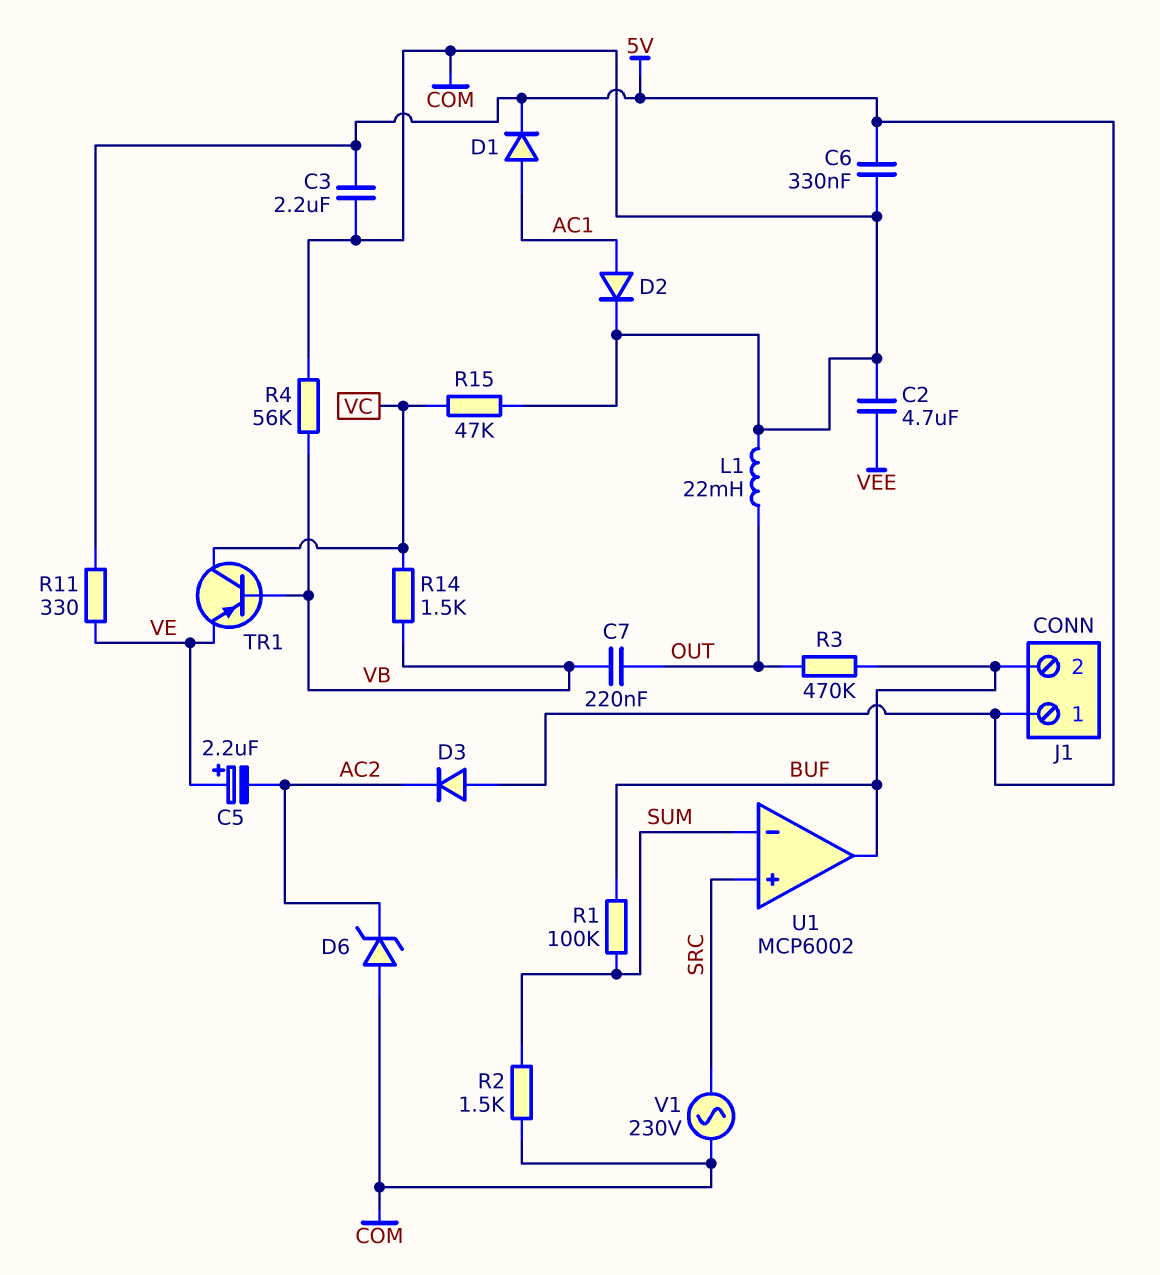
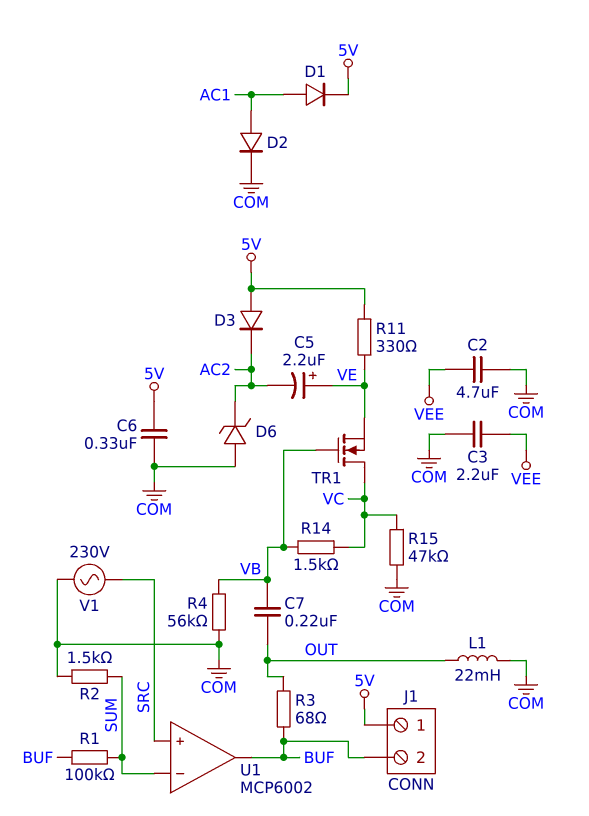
C3: 2.2uF (5V, COM) -> 2.2uF (COM, VEE)
R3: 470k (BUF, OUT) -> 68 (BUF, OUT)
TR1: PNP (B VB, C VC, E VE) -> NMOS (G VB, D VC, S VE)

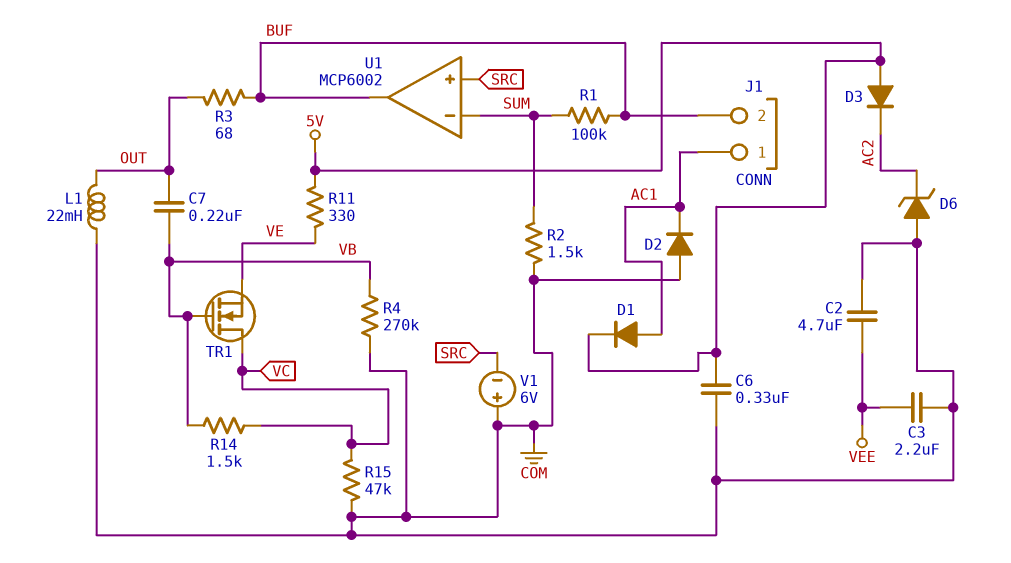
C5: 2.2uF (plus VE, minus AC2) -> none
D2: diode (A AC1, K COM) -> diode (A COM, K AC1)
J1 pin 1: 5V -> AC1
R4: 56k (COM, VB) -> 270k (COM, VB)
V1: AC 230V (COM, SRC) -> 6V (plus COM, minus SRC)

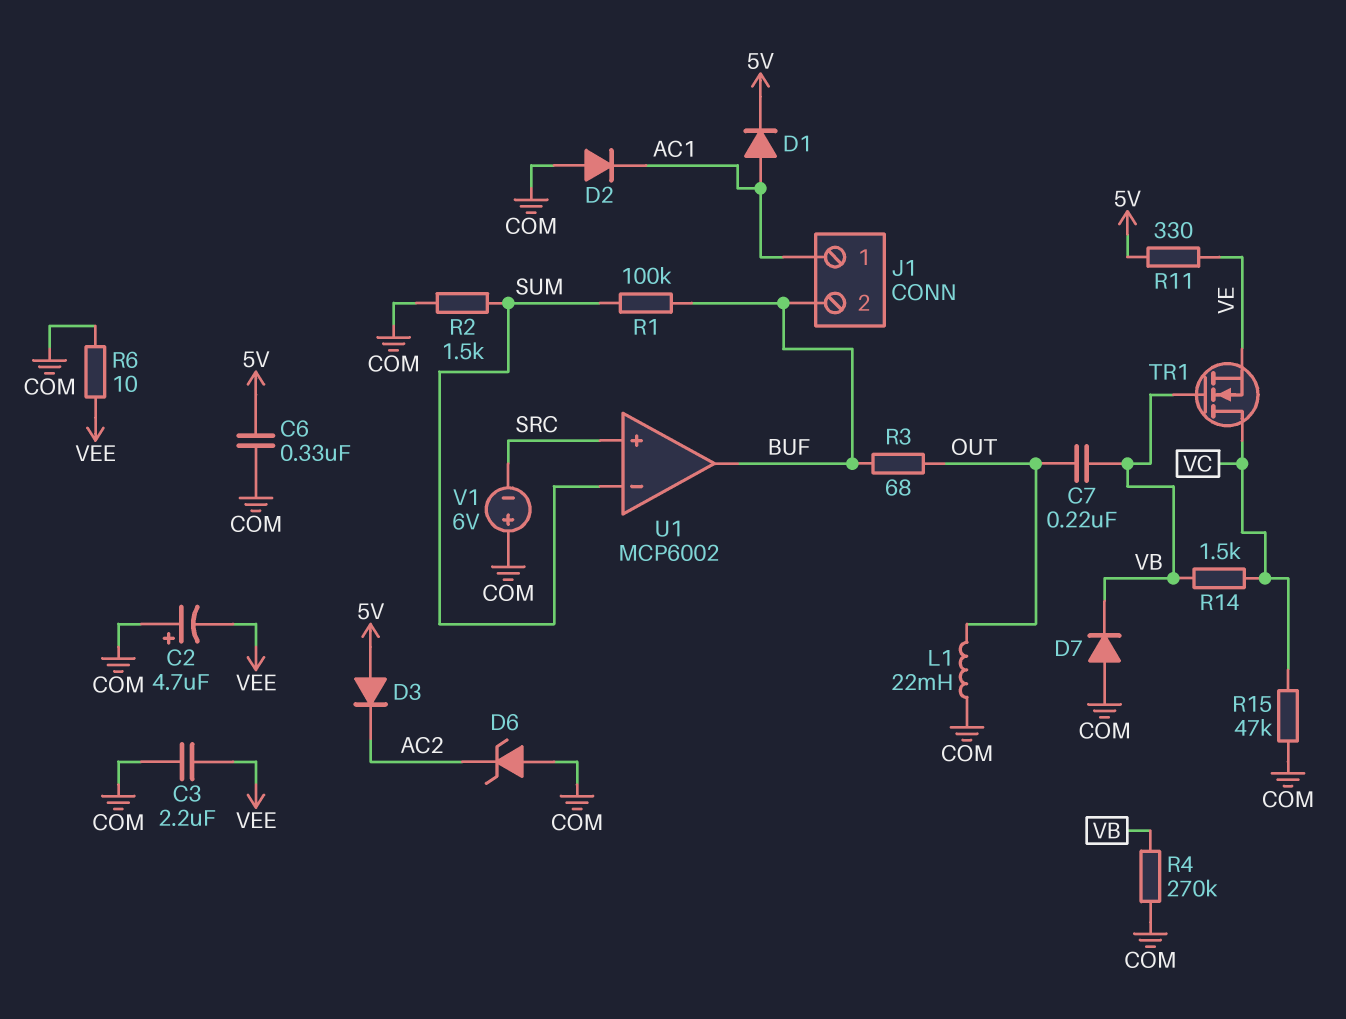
C2: 4.7uF (COM, VEE) -> 4.7uF (plus COM, minus VEE)
D7: none -> diode (A COM, K VB)
R6: none -> 10 (COM, VEE)

